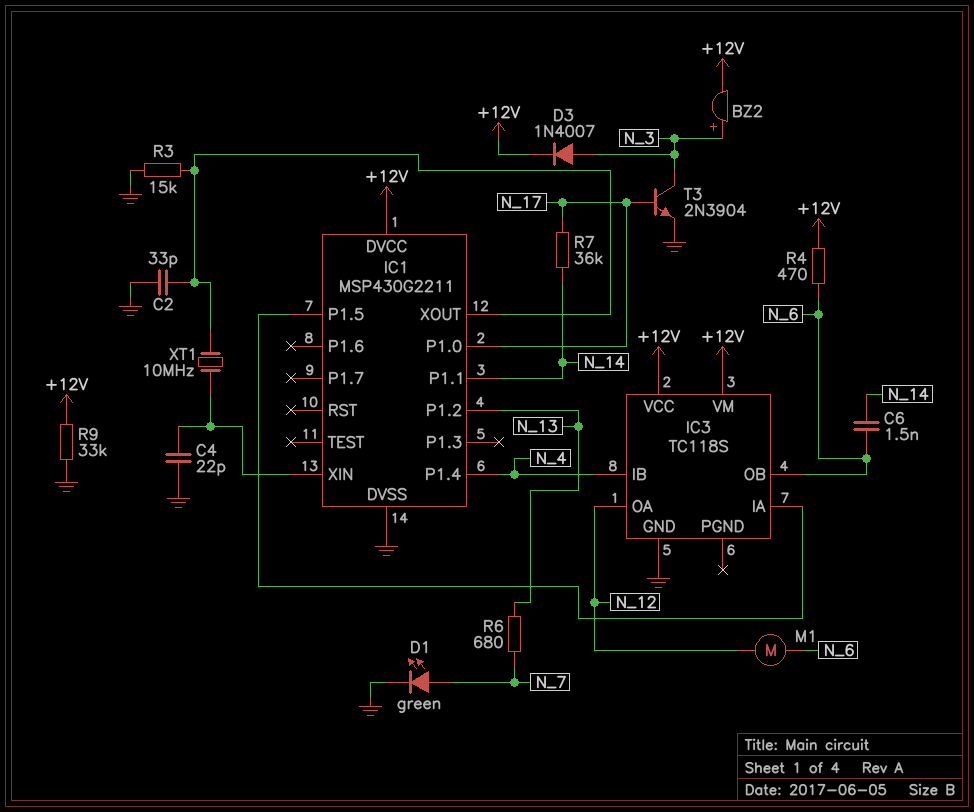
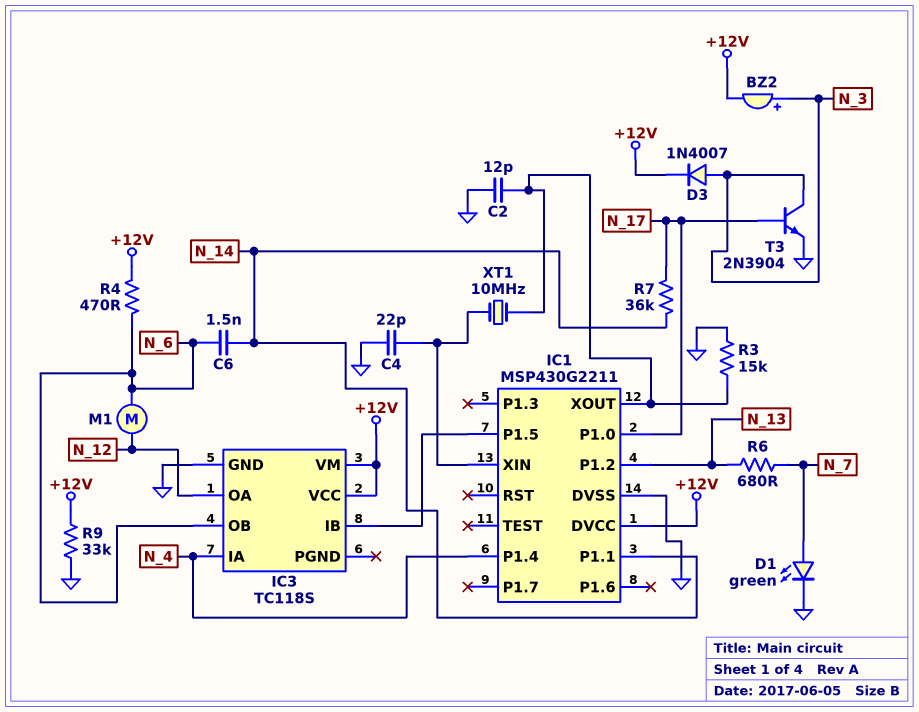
C2: 33pF (GND, IC1/XOUT) -> 12pF (GND, IC1/XOUT)
IC3 pin IA: IC1/P1.5 -> N_4
IC3 pin IB: N_4 -> IC1/P1.5

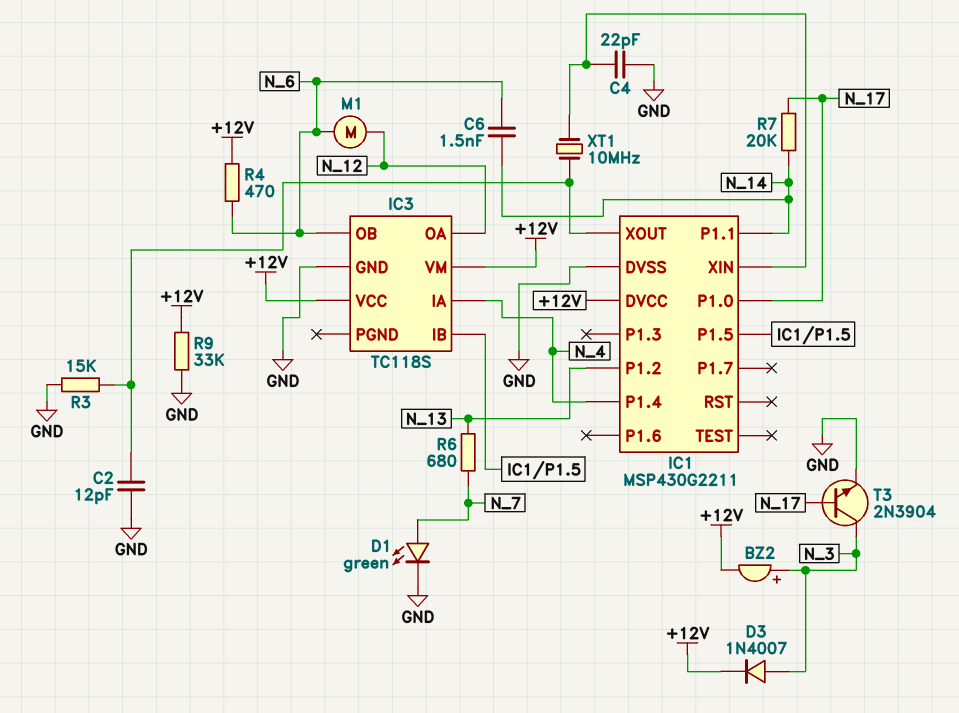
R7: 36k (N_14, N_17) -> 20k (N_14, N_17)

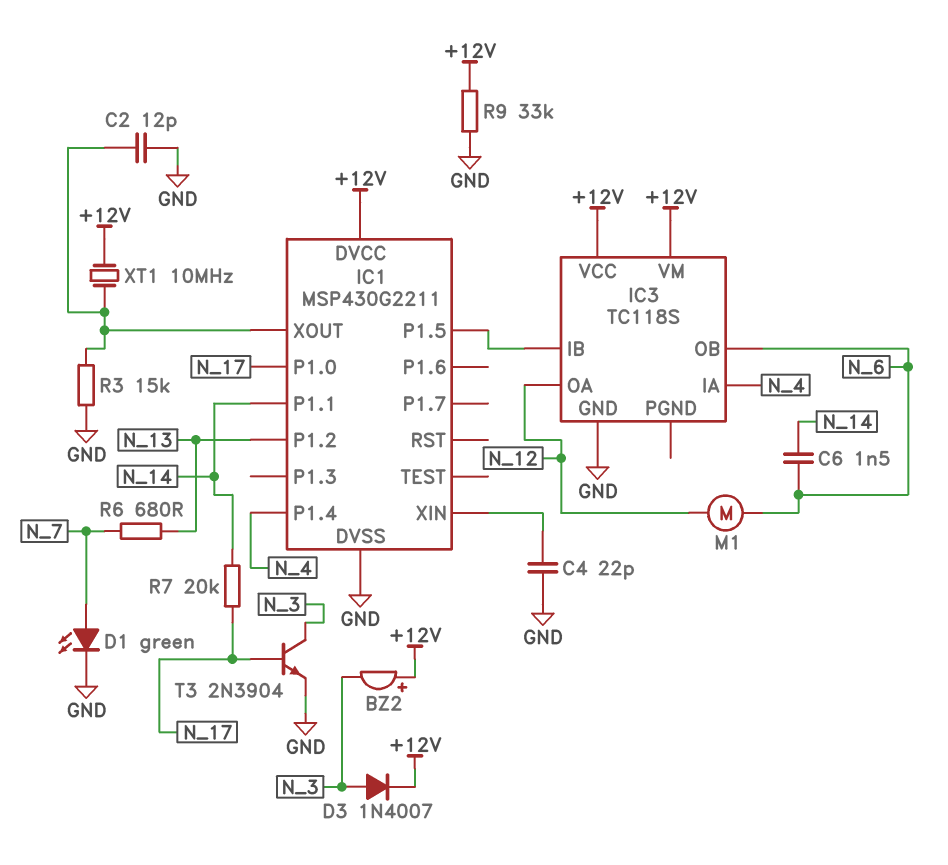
BZ2: buzzer (plus N_3, minus +12V) -> buzzer (plus +12V, minus N_3)
R4: 470 (+12V, N_6) -> none
XT1: 10MHz (IC1/XIN, IC1/XOUT) -> 10MHz (+12V, IC1/XOUT)

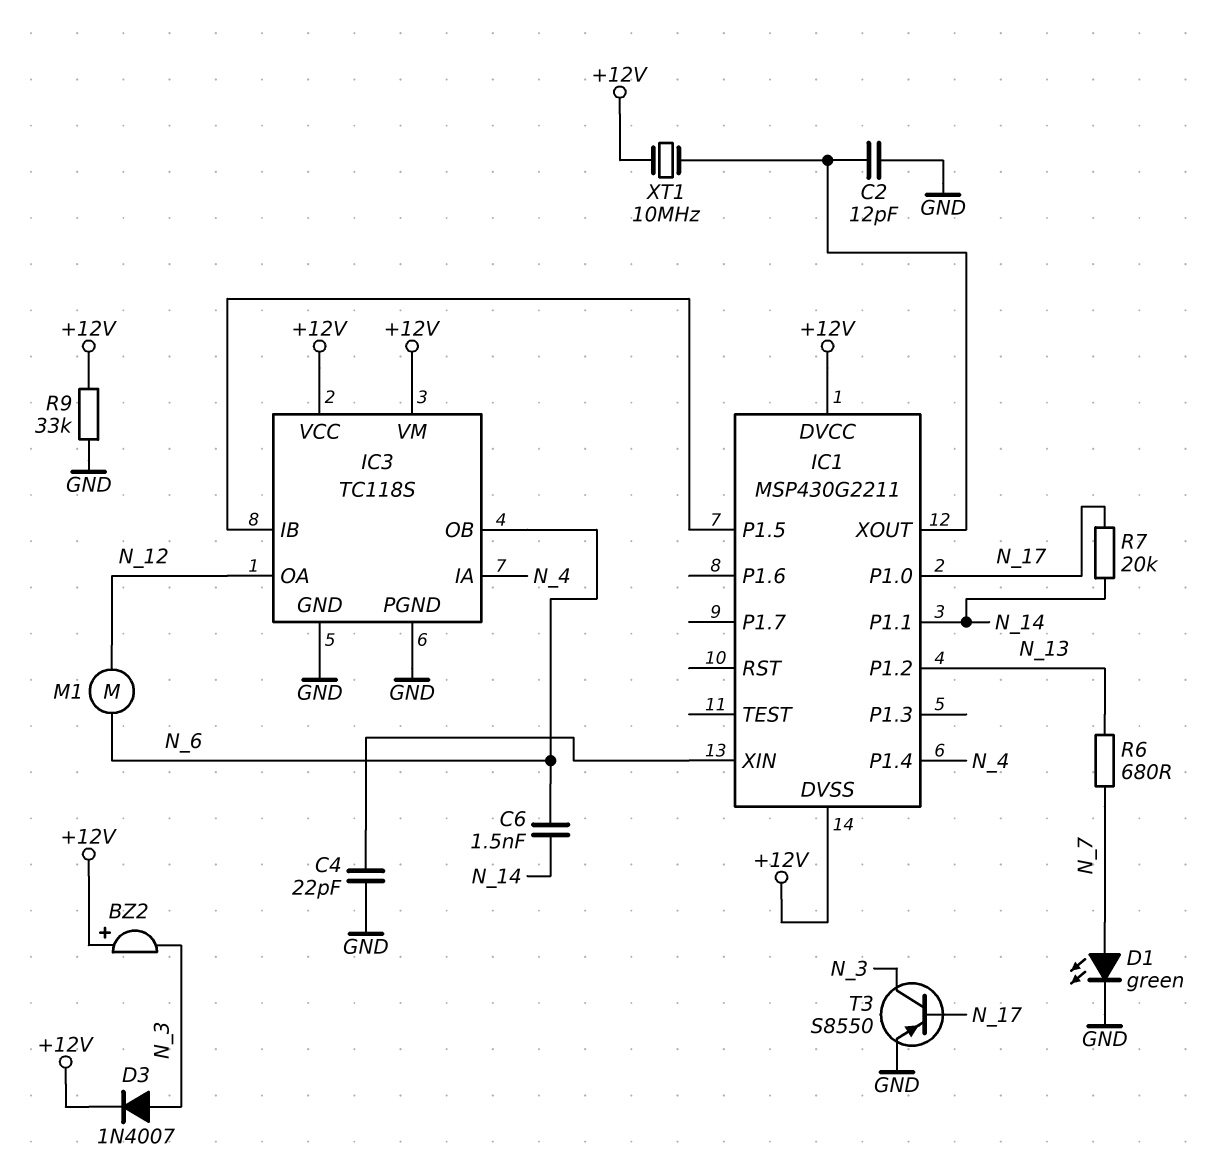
IC1 pin DVSS: GND -> +12V
IC3 pin PGND: none -> GND
R3: 15k (GND, IC1/XOUT) -> none
T3: NPN 2N3904 (B N_17, C N_3, E GND) -> PNP S8550 (B N_17, C N_3, E GND)

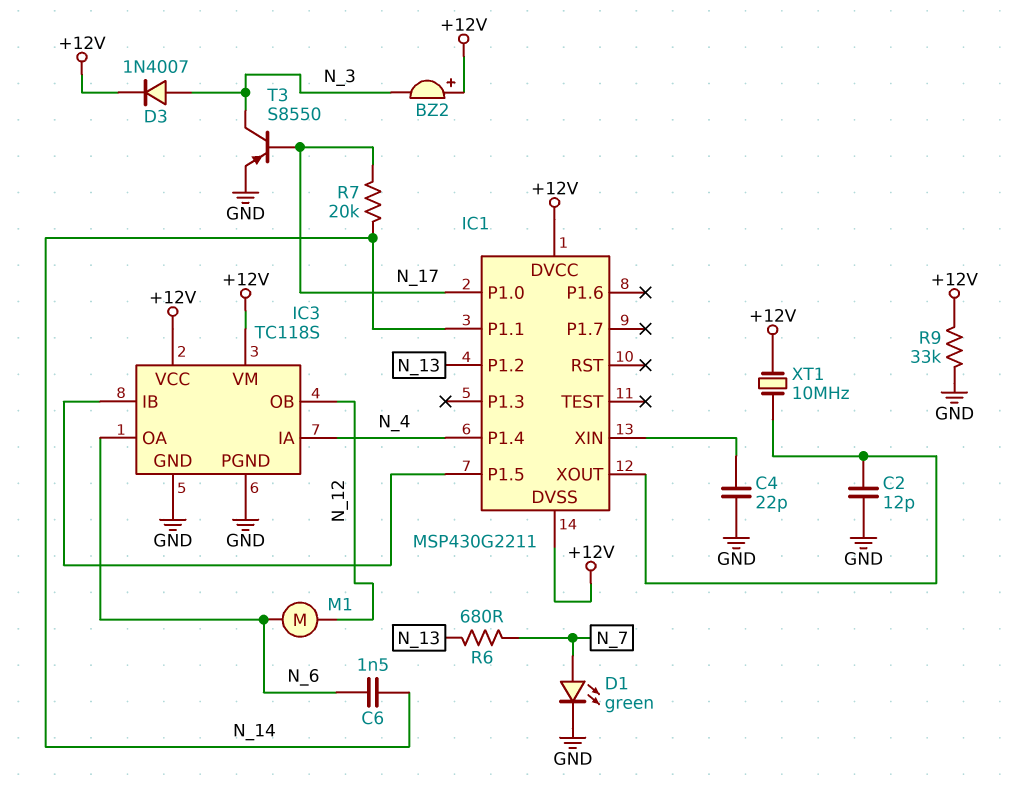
IC3 pin OA: N_12 -> N_6
IC3 pin OB: N_6 -> N_12

